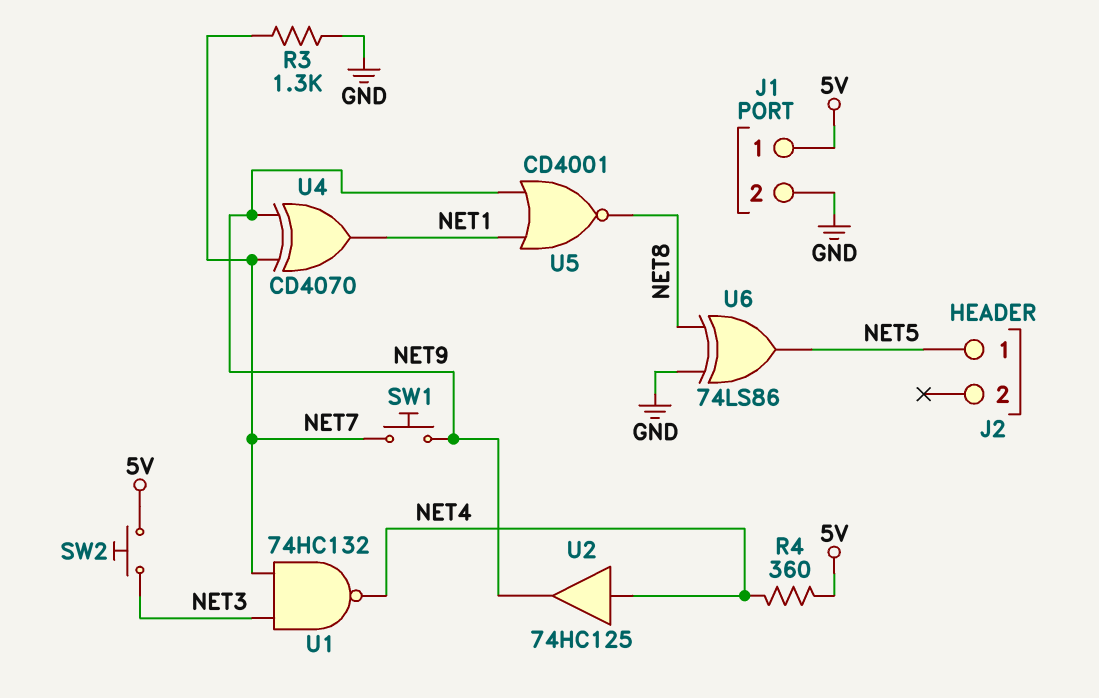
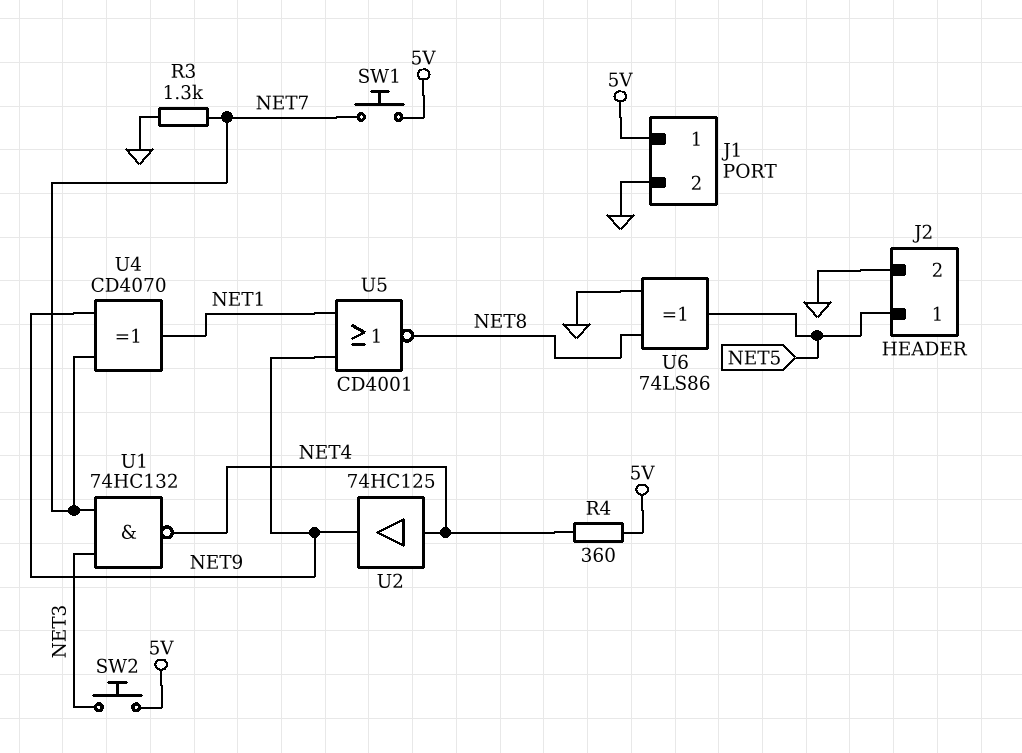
J2 pin 2: none -> GND
SW1: button (NET7, NET9) -> button (5V, NET7)

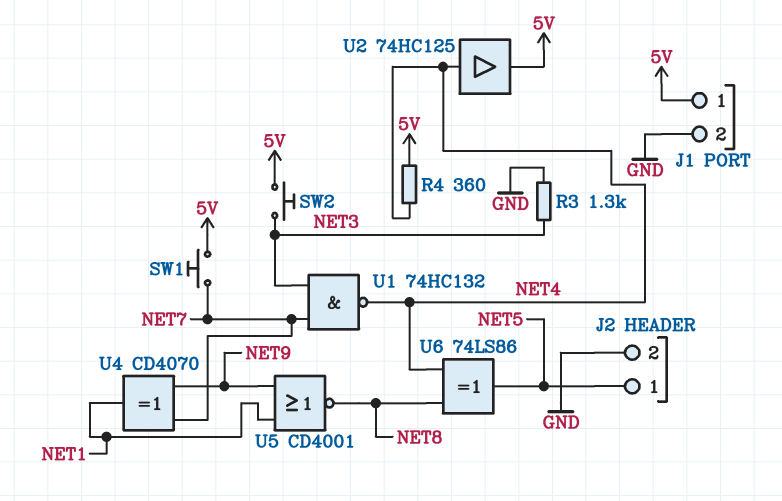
R3: 1.3k (GND, NET7) -> 1.3k (GND, NET3)
U2: buffer 74HC125 (in NET4, out NET9) -> buffer 74HC125 (in NET4, out 5V)
U6: XOR 74LS86 (in GND, in NET8, out NET5) -> XOR 74LS86 (in NET4, in NET8, out NET5)

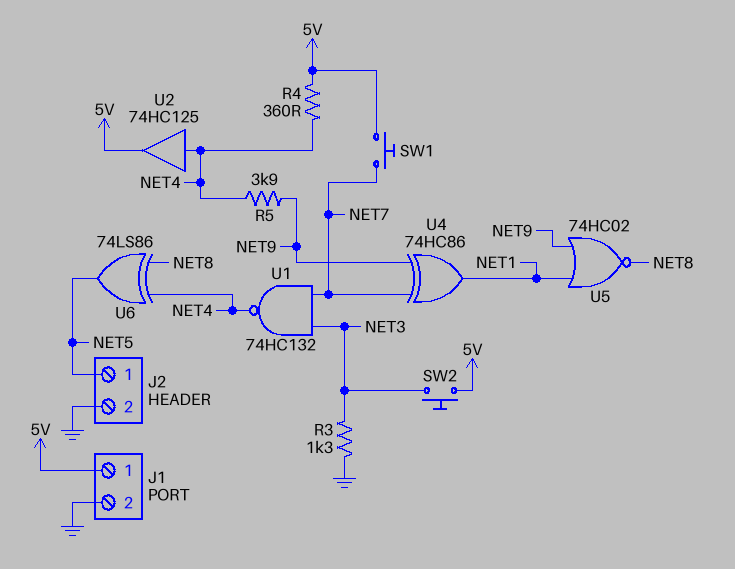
R5: none -> 3.9k (NET4, NET9)
U4: XOR CD4070 (in NET7, in NET9, out NET1) -> XOR 74HC86 (in NET7, in NET9, out NET1)
U5: NOR CD4001 (in NET1, in NET9, out NET8) -> NOR 74HC02 (in NET1, in NET9, out NET8)

